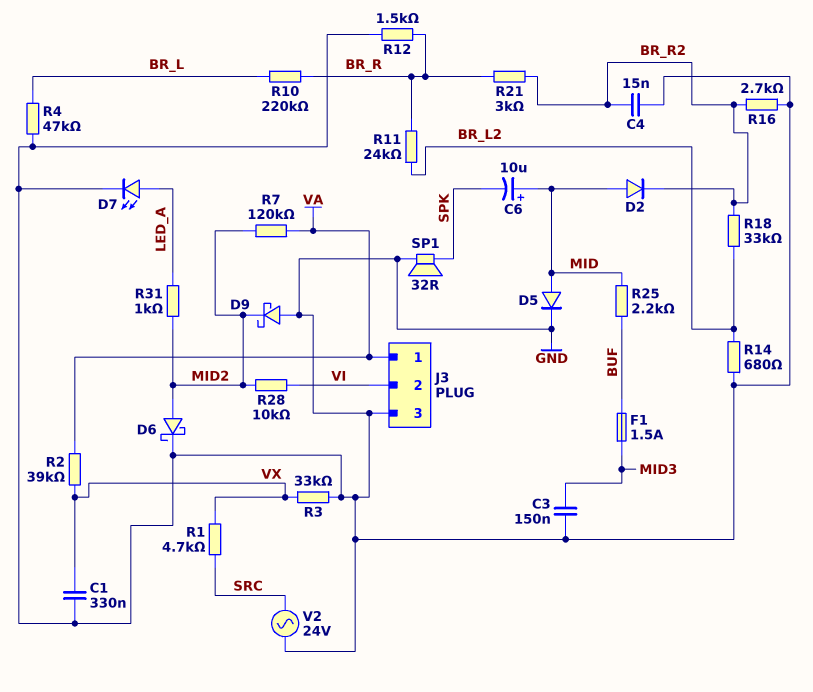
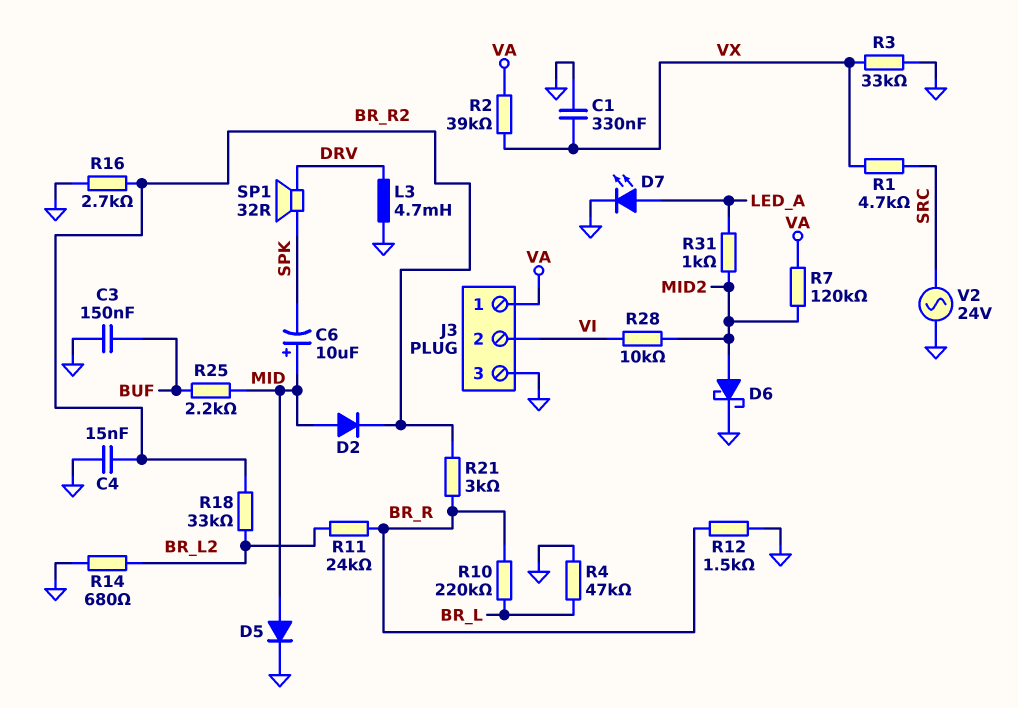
C3: 150nF (GND, MID3) -> 150nF (BUF, GND)
D9: schottky (A GND, K MID2) -> none
F1: 1.5A (BUF, MID3) -> none
L3: none -> 4.7mH (DRV, GND)
SP1: speaker 32R (GND, SPK) -> speaker 32R (DRV, SPK)

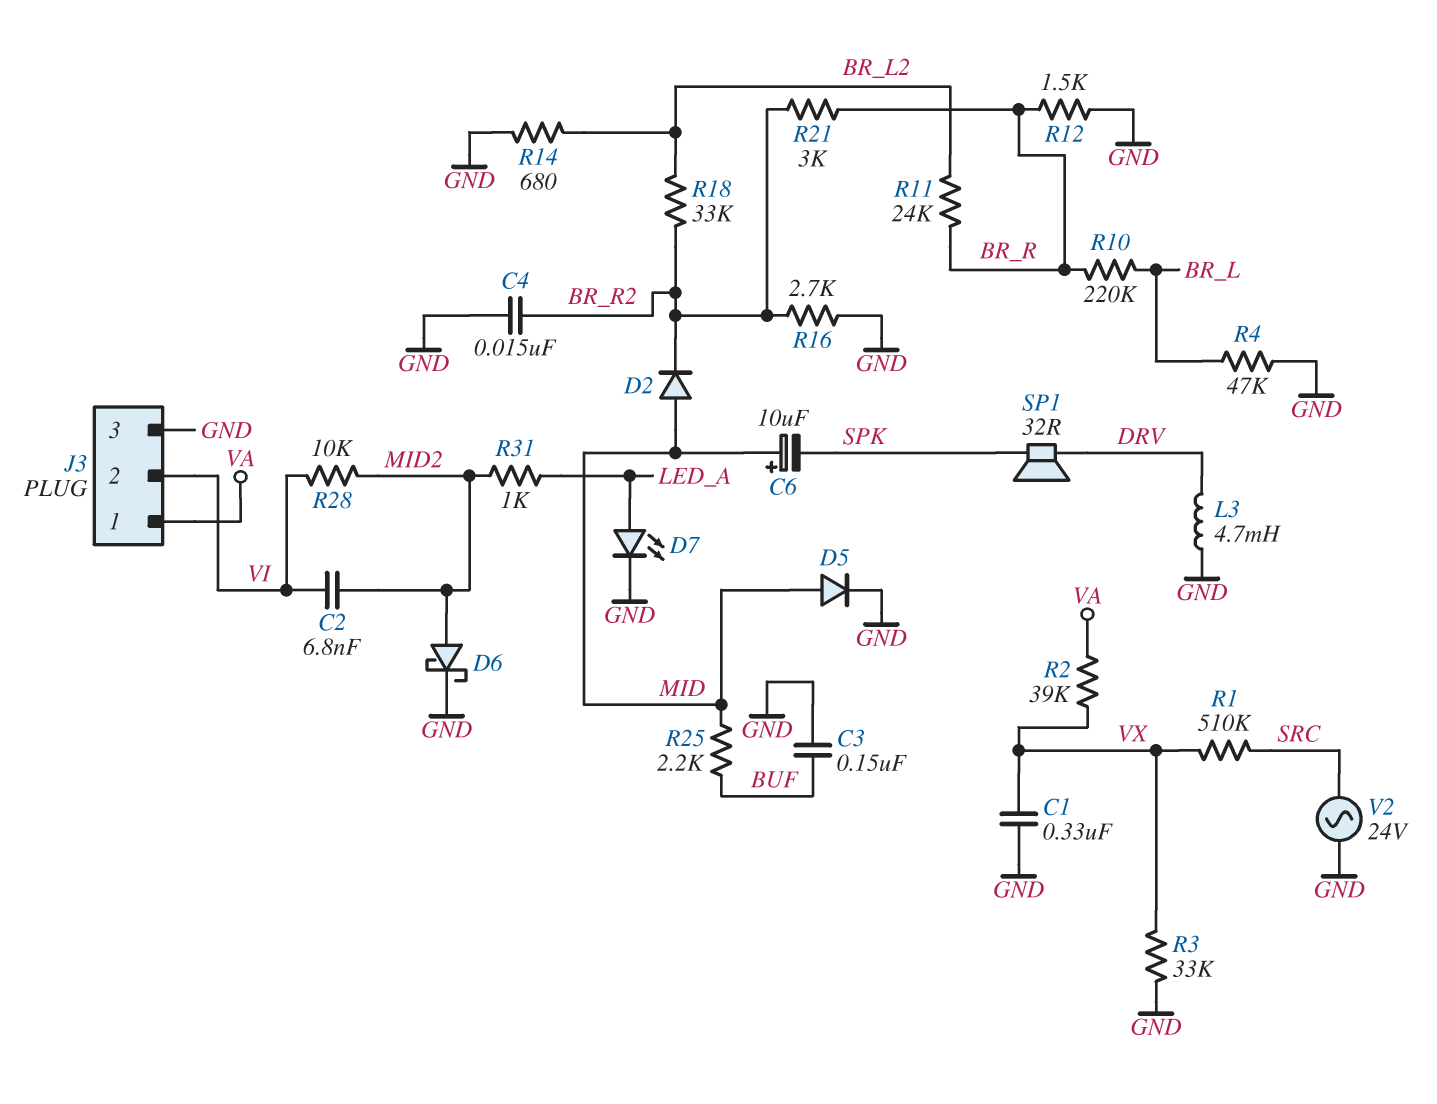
C2: none -> 6.8nF (MID2, VI)
R1: 4.7k (SRC, VX) -> 510k (SRC, VX)
R7: 120k (MID2, VA) -> none

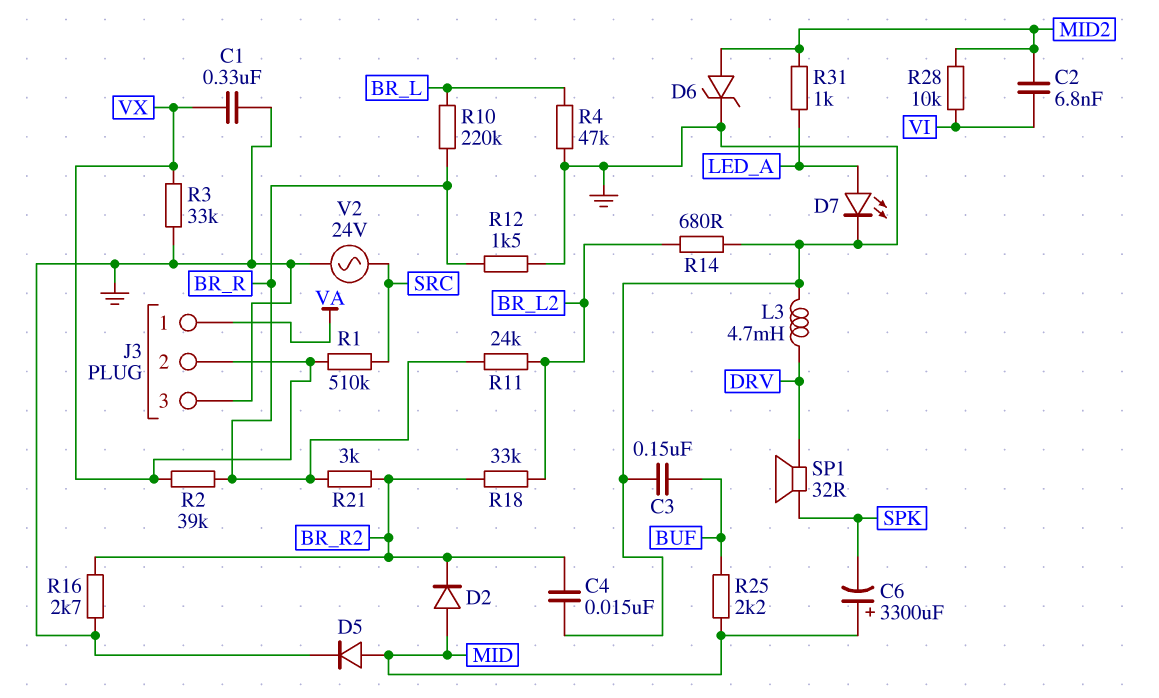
C6: 10uF (plus MID, minus SPK) -> 3300uF (plus MID, minus SPK)
D6: schottky (A MID2, K GND) -> zener (A MID2, K GND)
J3 pin 2: VI -> VX
R2: 39k (VA, VX) -> 39k (BR_R, VX)

